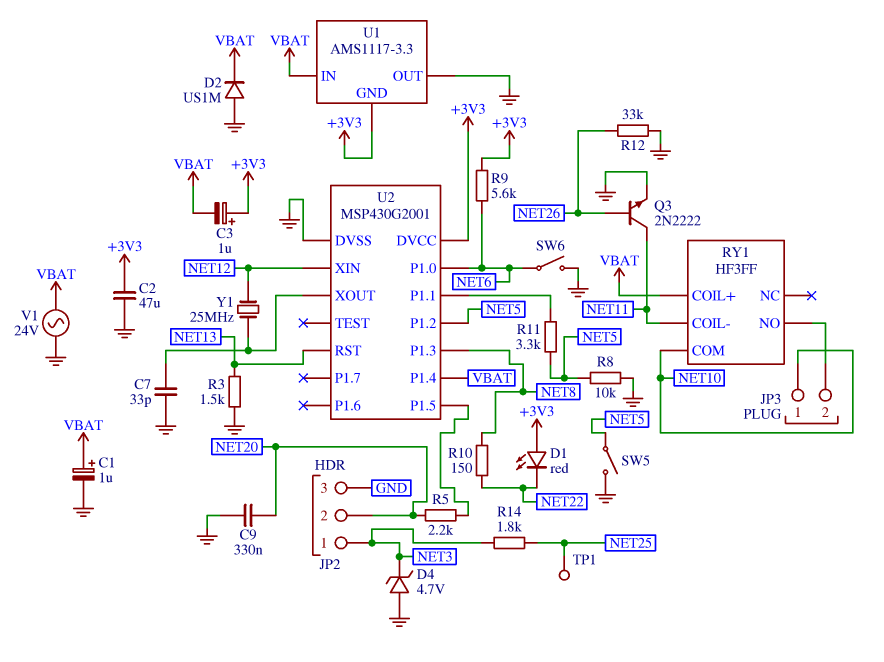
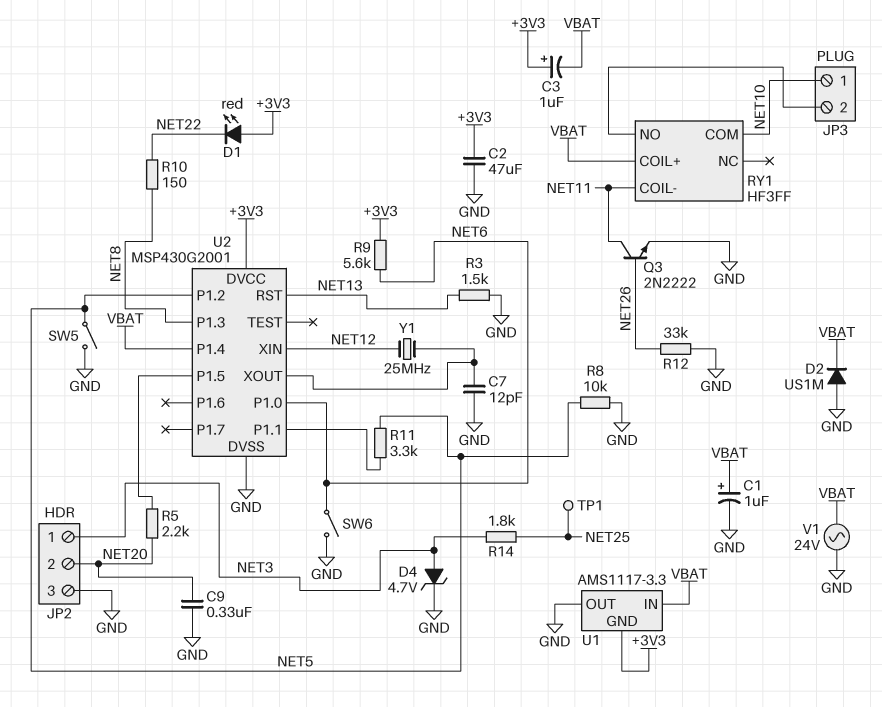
C7: 33pF (GND, U2/XOUT) -> 12pF (GND, U2/XOUT)
D4: zener 4.7V (A GND, K NET3) -> zener 4.7V (A NET3, K GND)

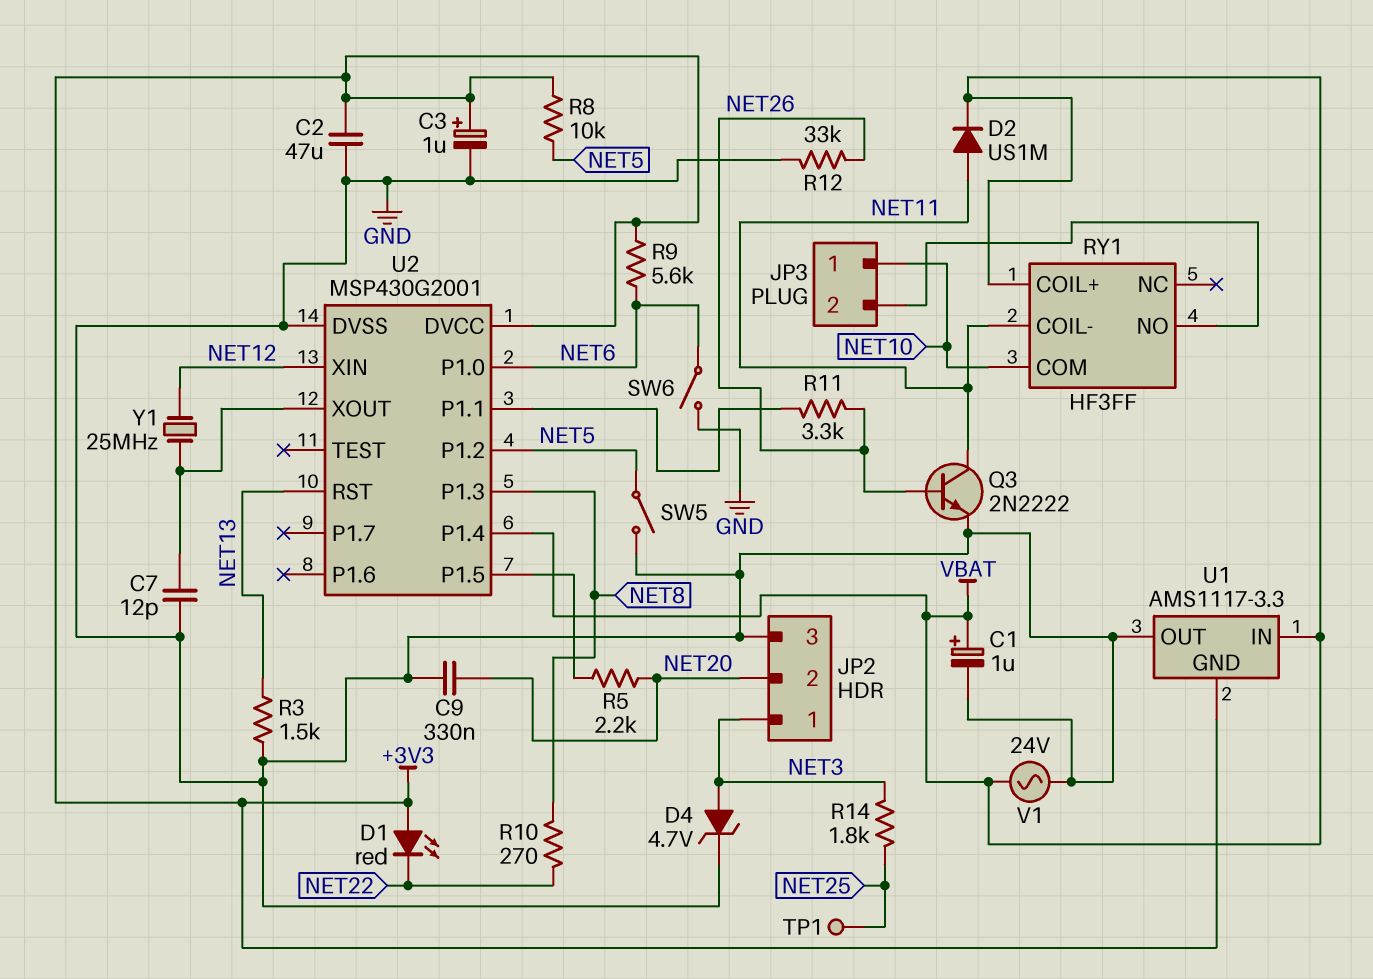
C3: 1uF (plus +3V3, minus VBAT) -> 1uF (plus +3V3, minus GND)
D2: diode US1M (A GND, K VBAT) -> diode US1M (A NET11, K VBAT)
R8: 10k (GND, NET5) -> 10k (+3V3, NET5)
R10: 150 (NET8, NET22) -> 270 (NET8, NET22)
R11: 3.3k (NET5, U2/P1.1) -> 3.3k (NET26, U2/P1.1)

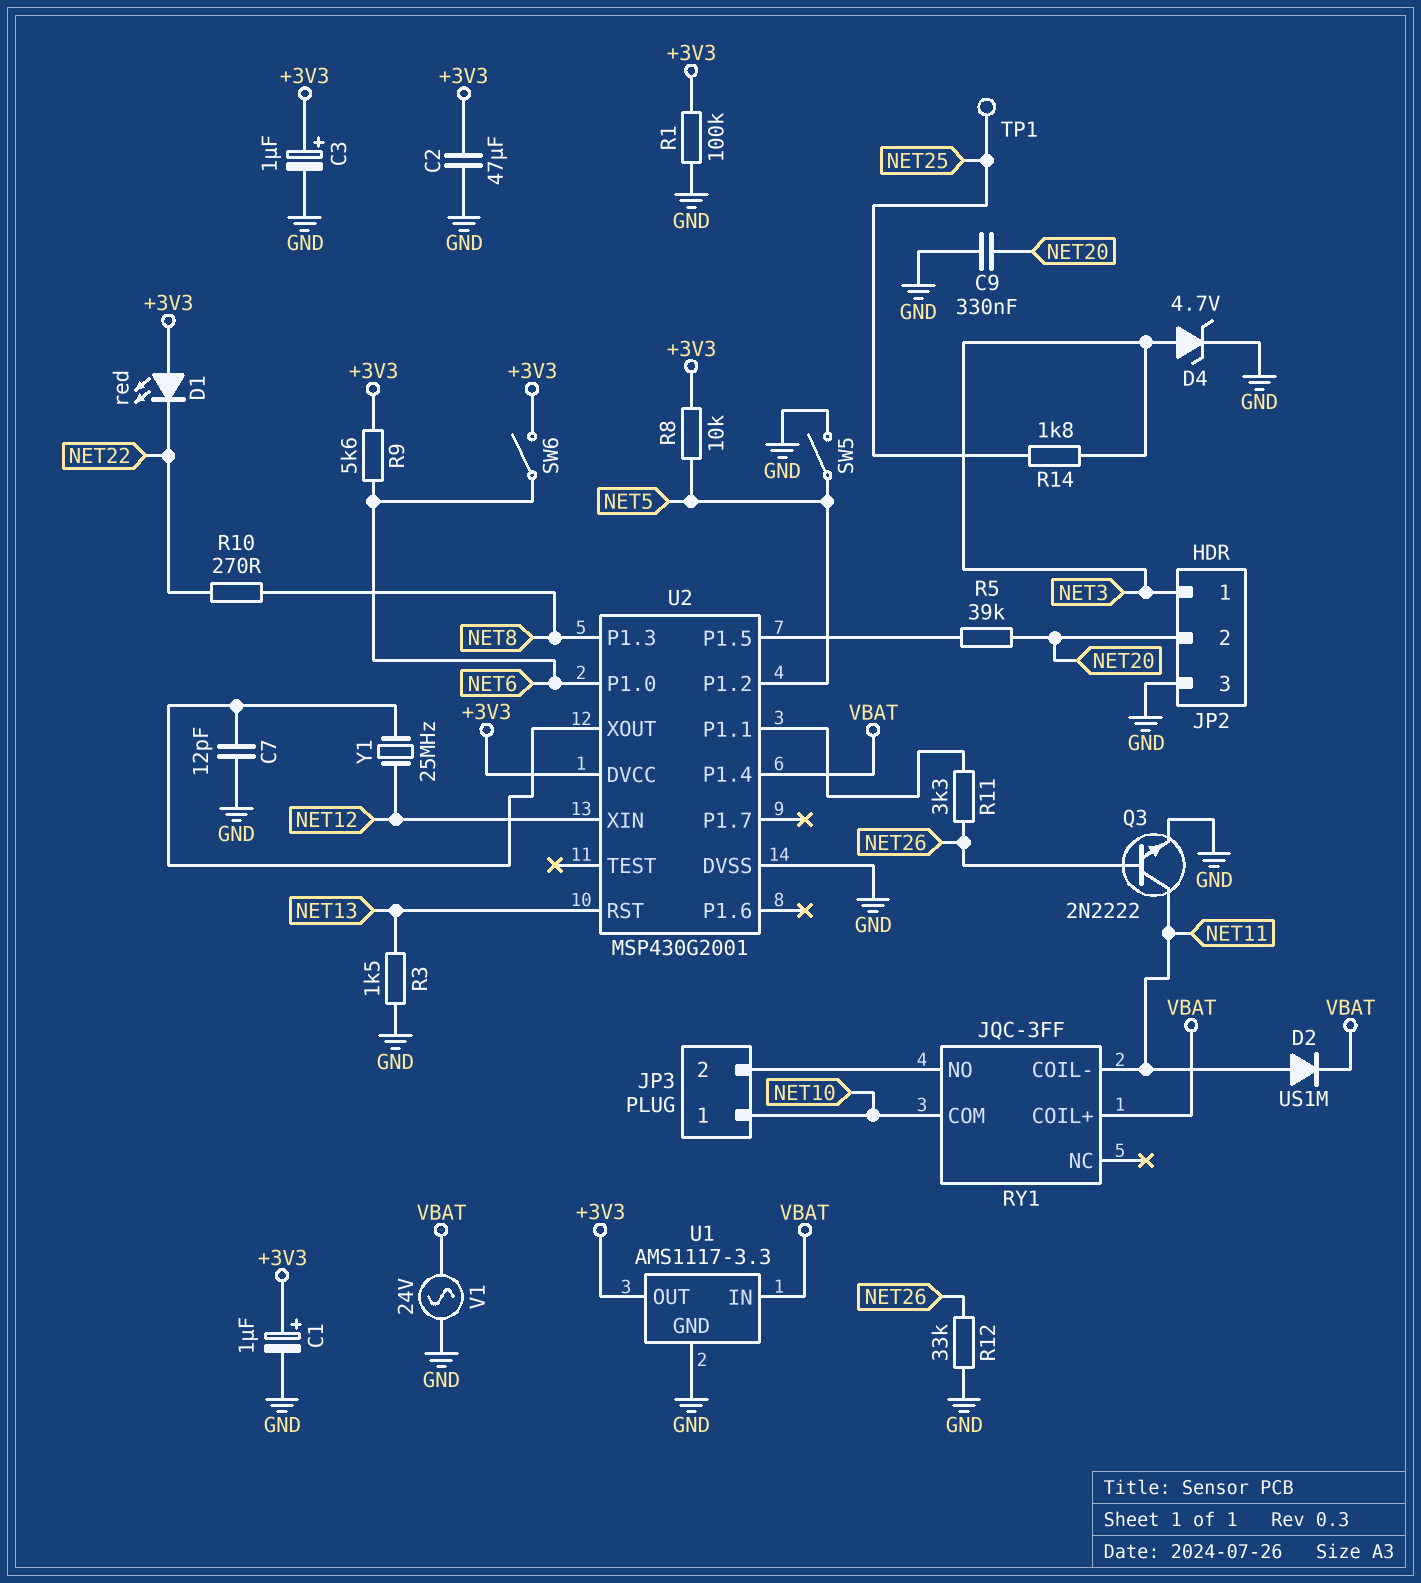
C1: 1uF (plus VBAT, minus GND) -> 1uF (plus +3V3, minus GND)
R1: none -> 100k (+3V3, GND)
R5: 2.2k (NET20, U2/P1.5) -> 39k (NET20, U2/P1.5)
RY1: HF3FF -> JQC-3FF
SW6: switch (GND, NET6) -> switch (+3V3, NET6)
U1 pin GND: +3V3 -> GND
U1 pin OUT: GND -> +3V3

